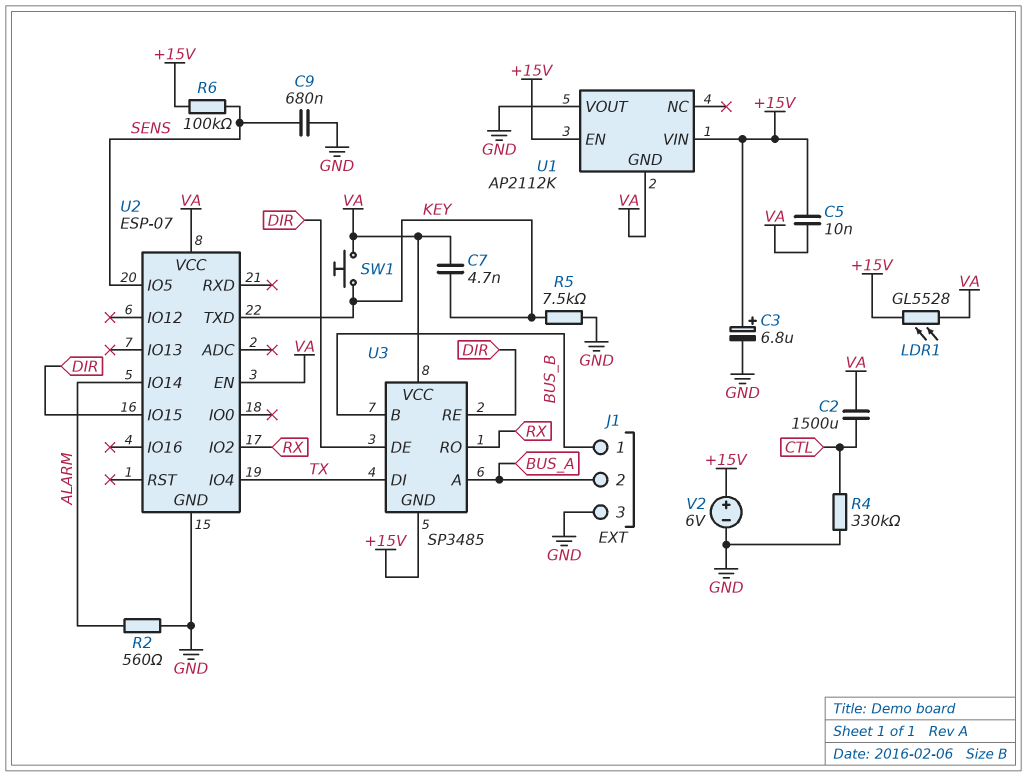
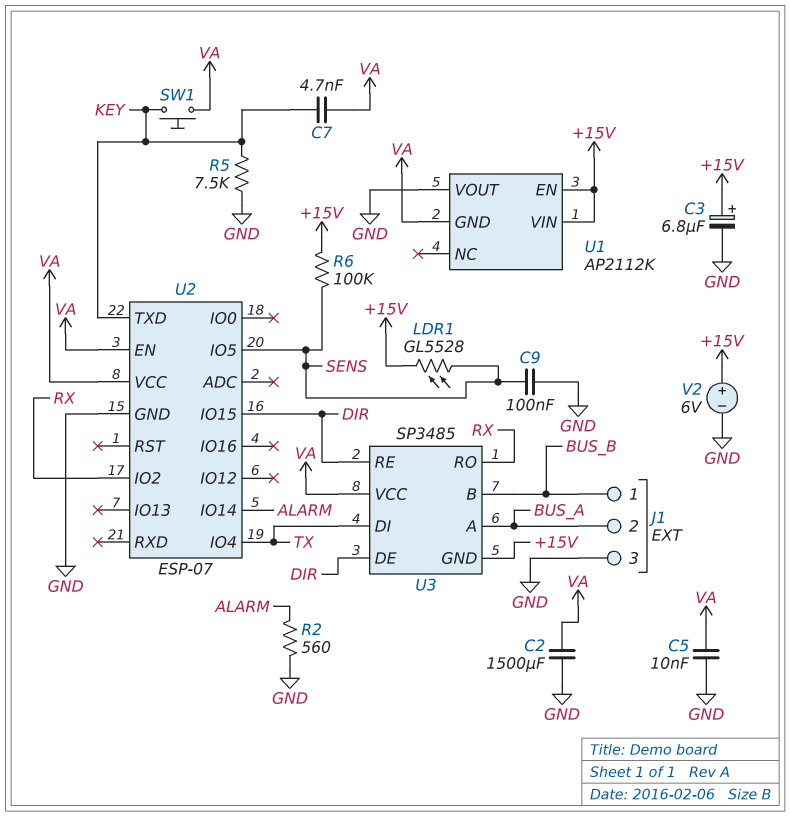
C2: 1500uF (CTL, VA) -> 1500uF (GND, VA)
C5: 10nF (+15V, VA) -> 10nF (GND, VA)
C9: 680nF (GND, SENS) -> 100nF (GND, SENS)
LDR1: GL5528 (+15V, VA) -> GL5528 (+15V, SENS)
R4: 330k (CTL, GND) -> none

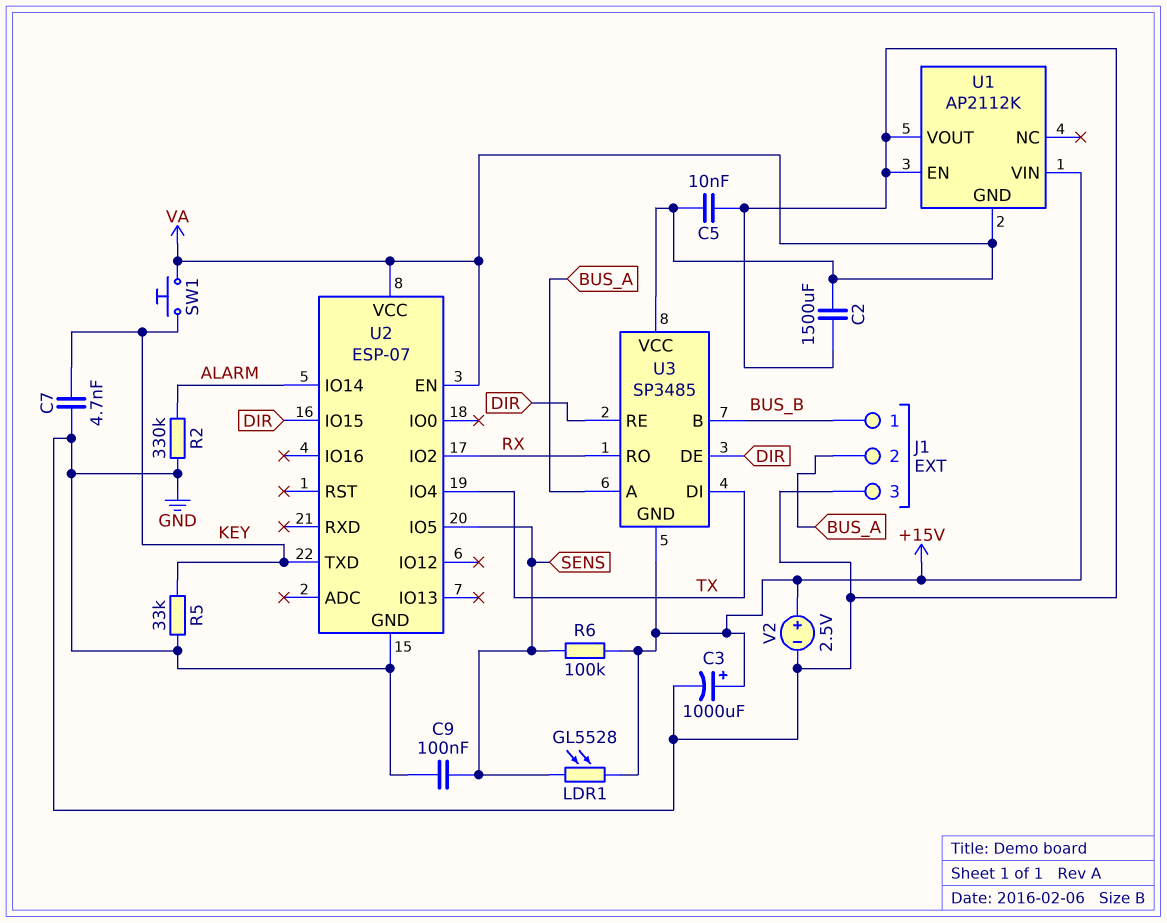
C3: 6.8uF (plus +15V, minus GND) -> 1000uF (plus +15V, minus GND)
C7: 4.7nF (KEY, VA) -> 4.7nF (GND, KEY)
R2: 560 (ALARM, GND) -> 330k (ALARM, GND)
R5: 7.5k (GND, KEY) -> 33k (GND, KEY)
U1 pin EN: +15V -> GND
V2: 6V (plus +15V, minus GND) -> 2.5V (plus +15V, minus GND)

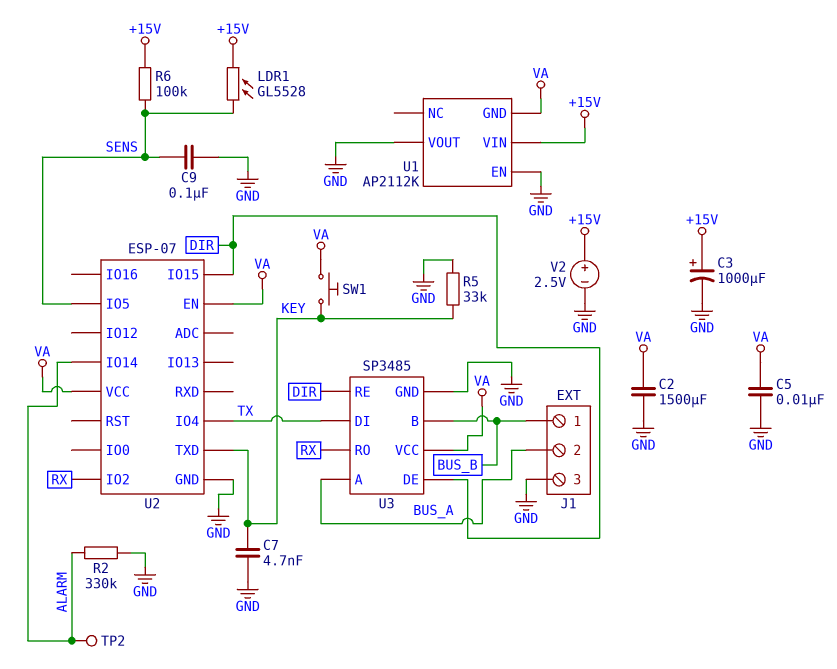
TP2: none -> test point (ALARM)
U3 pin GND: +15V -> GND

